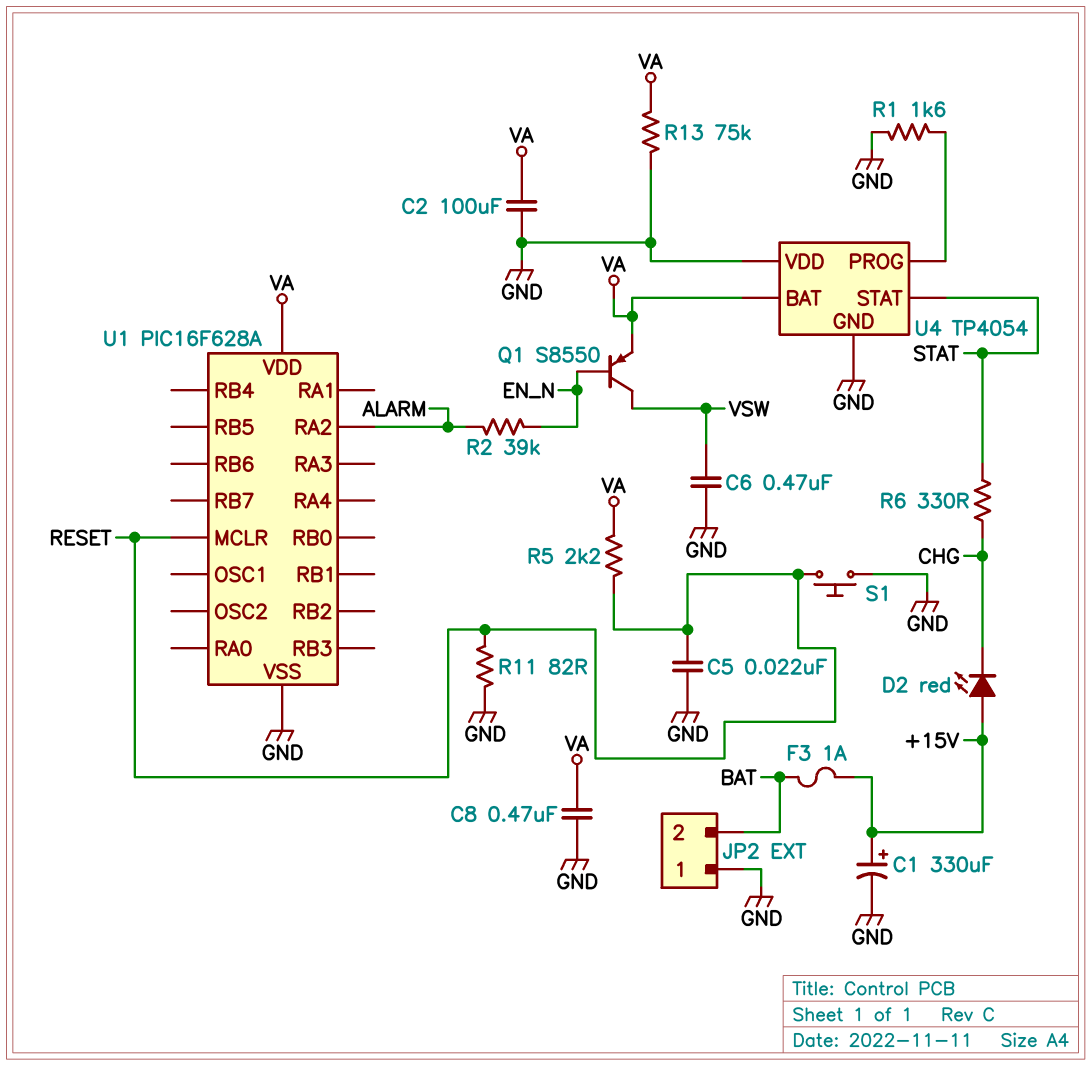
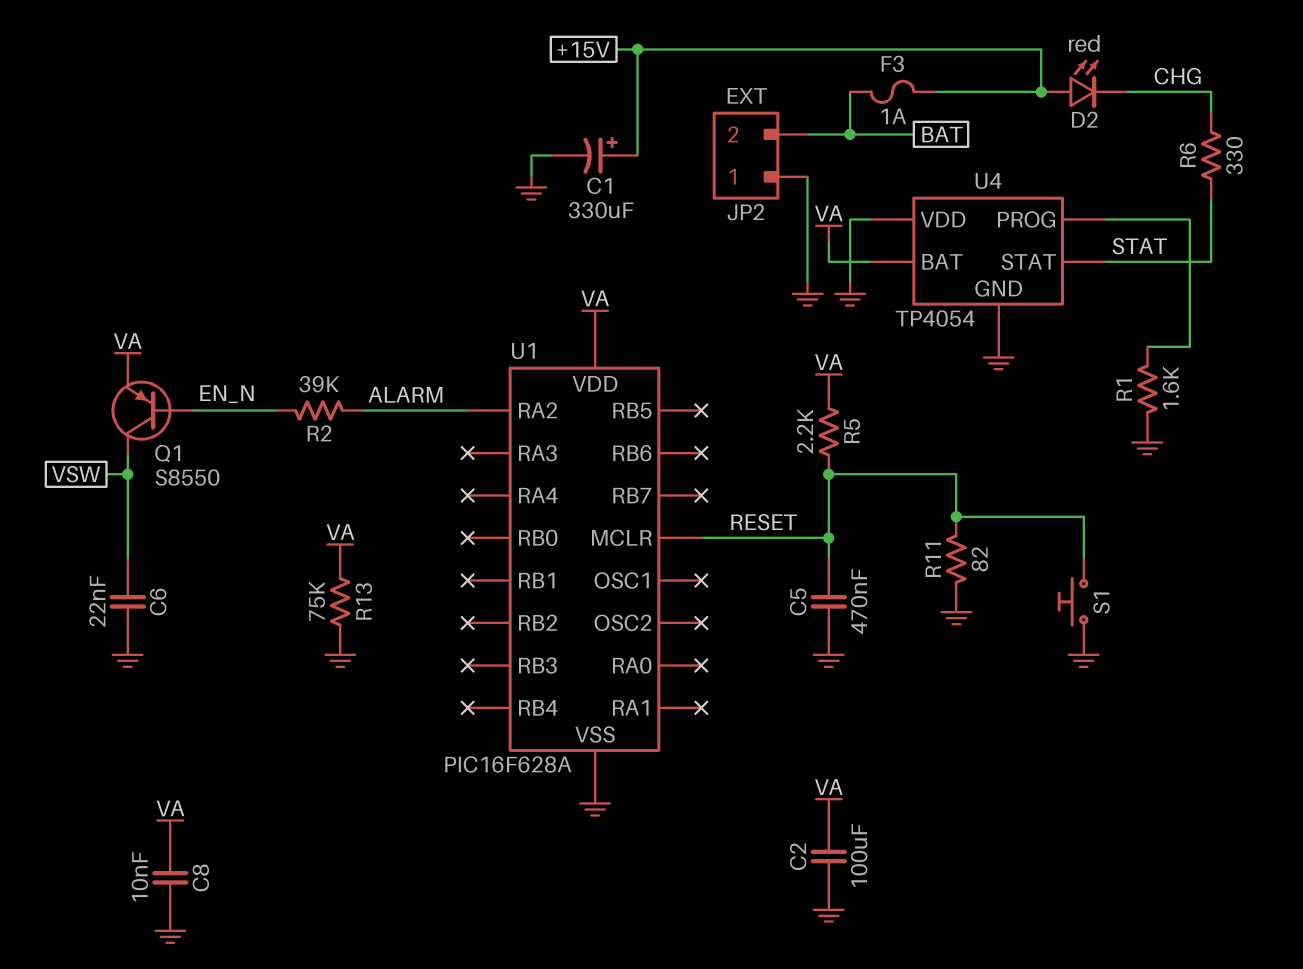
C5: 22nF (GND, RESET) -> 470nF (GND, RESET)
C6: 470nF (GND, VSW) -> 22nF (GND, VSW)
C8: 470nF (GND, VA) -> 10nF (GND, VA)

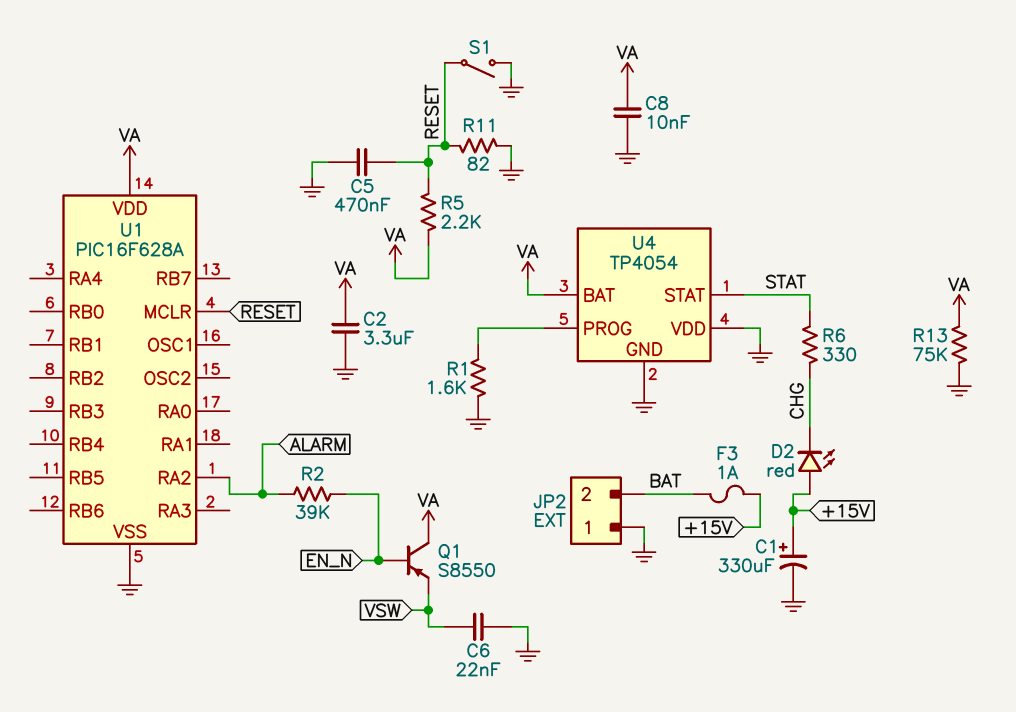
C2: 100uF (GND, VA) -> 3.3uF (GND, VA)
Q1: PNP S8550 (B EN_N, C VSW, E VA) -> PNP S8550 (B EN_N, C VA, E VSW)
S1: button (GND, RESET) -> switch (GND, RESET)

